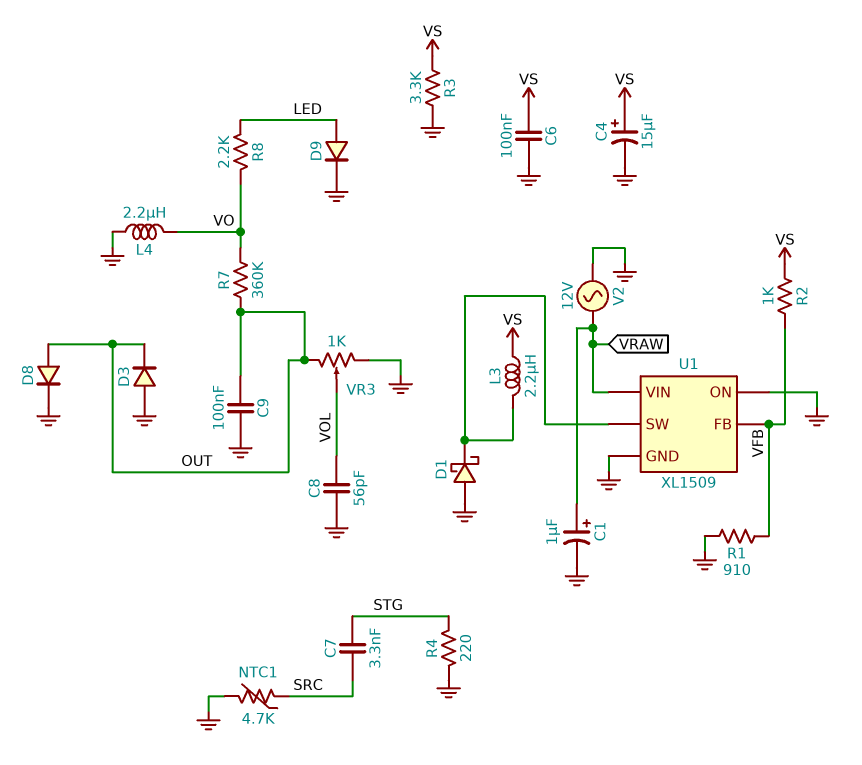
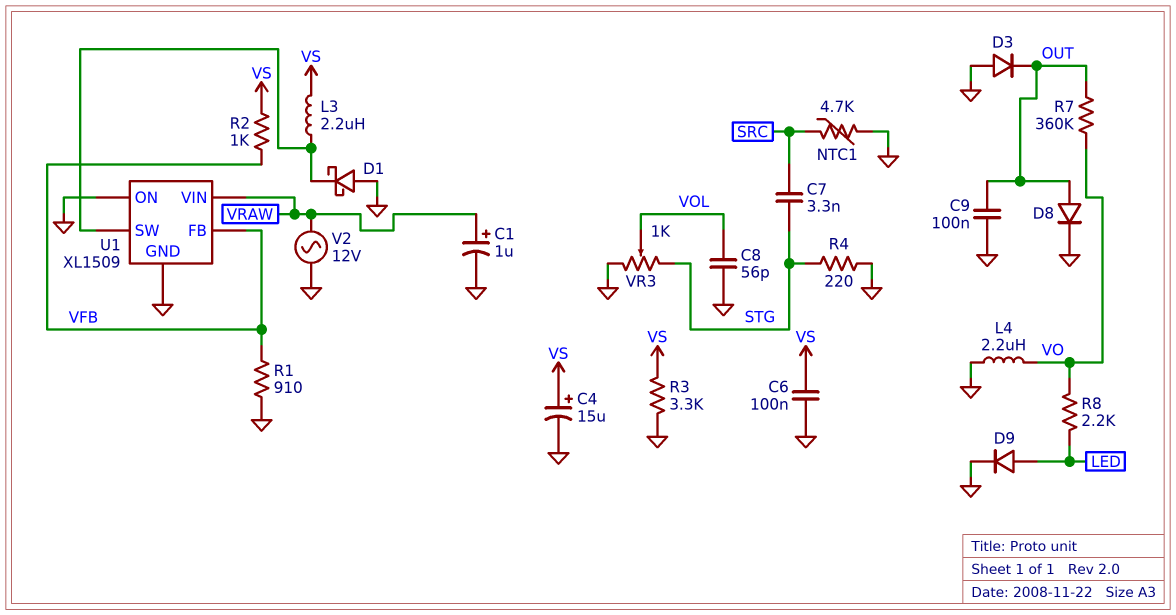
VR3: 1k (GND, OUT, wiper VOL) -> 1k (GND, STG, wiper VOL)

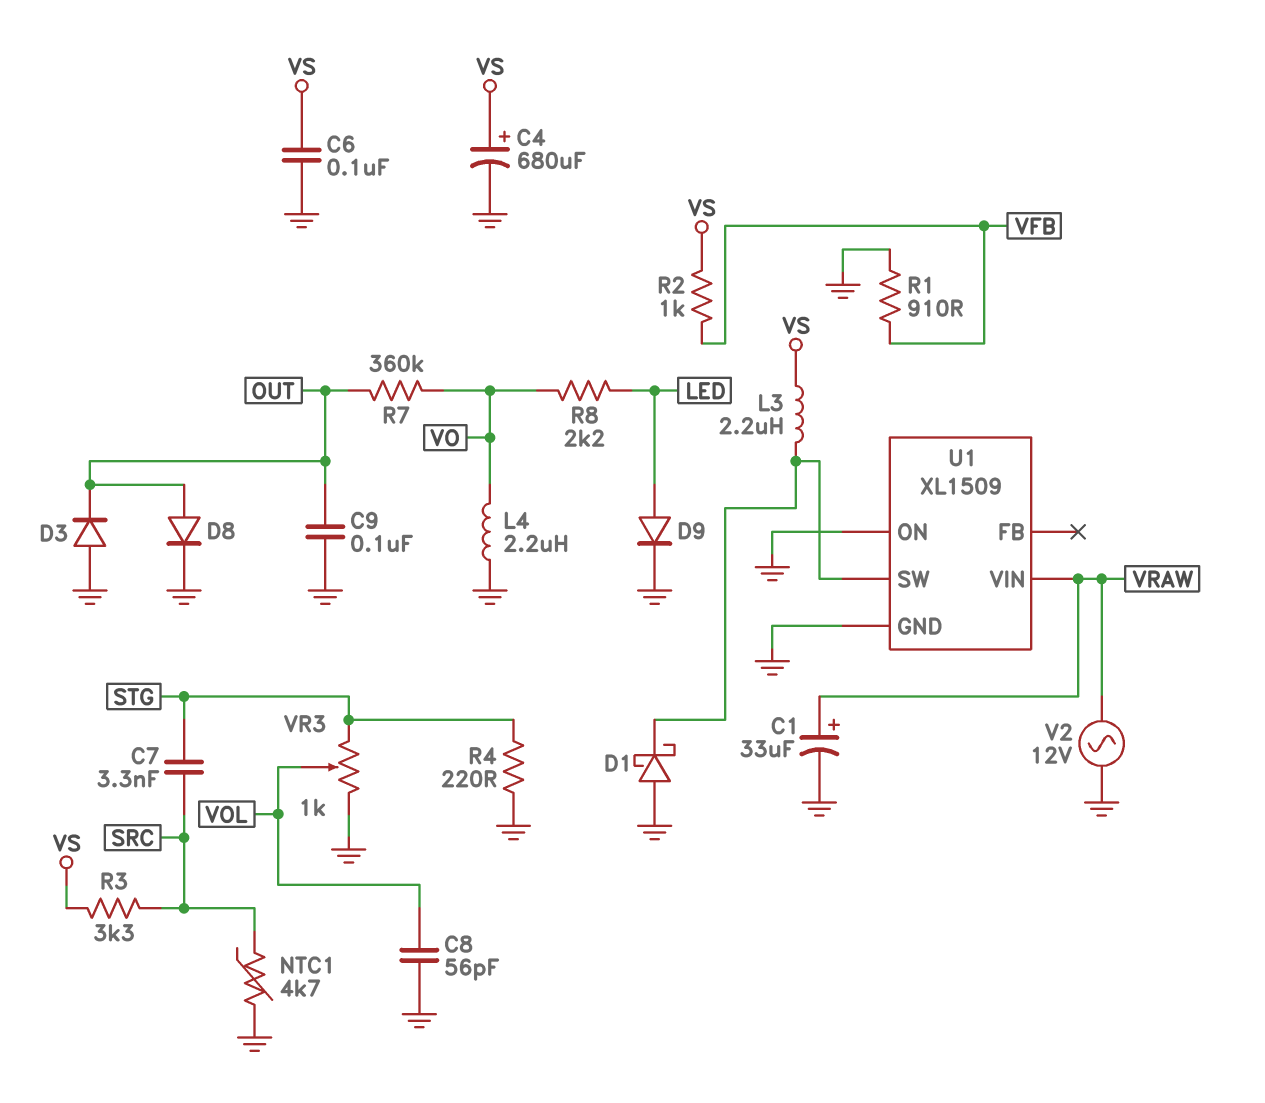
C1: 1uF (plus VRAW, minus GND) -> 33uF (plus VRAW, minus GND)
C4: 15uF (plus VS, minus GND) -> 680uF (plus VS, minus GND)
R3: 3.3k (GND, VS) -> 3.3k (SRC, VS)
U1 pin FB: VFB -> none

